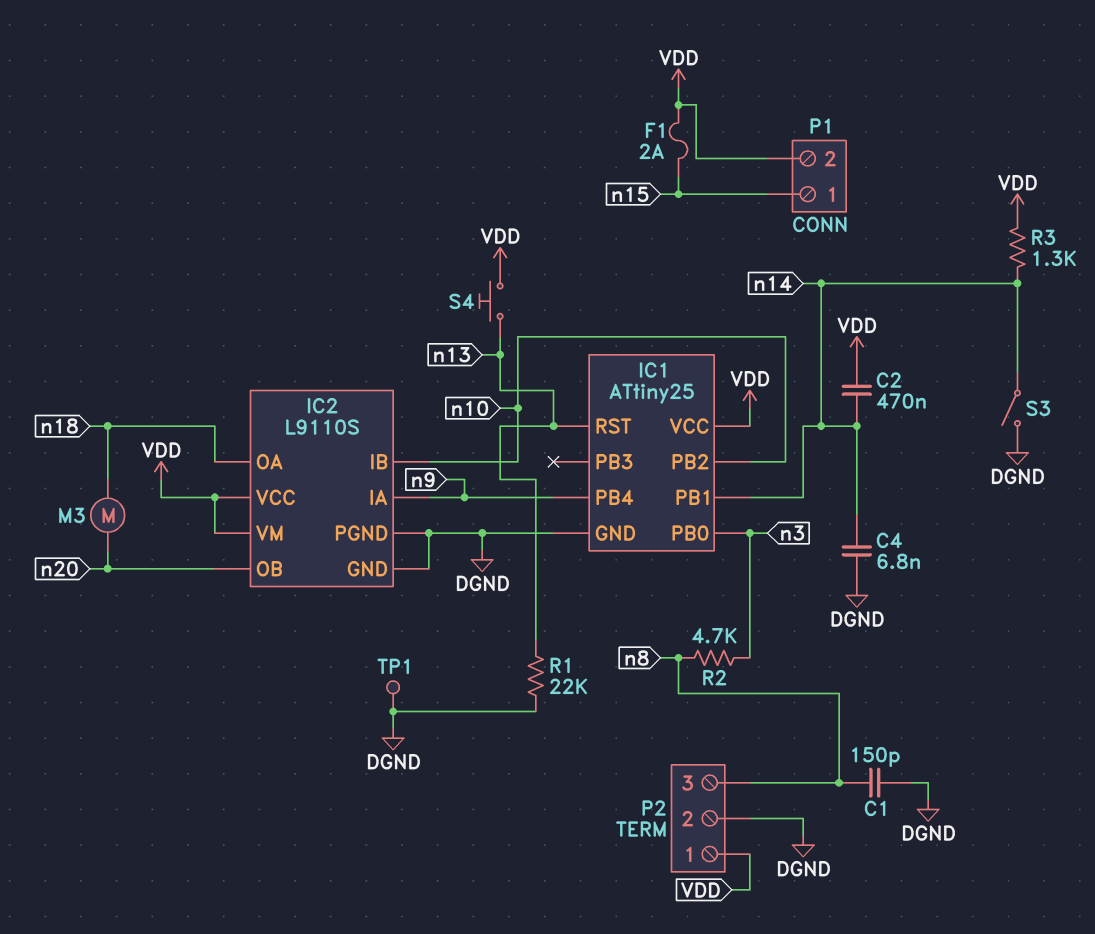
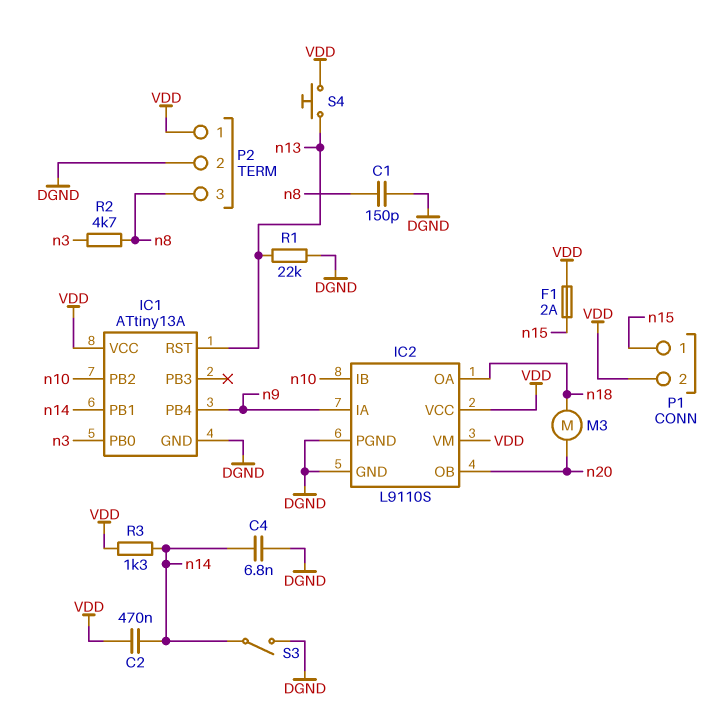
IC1: ATtiny25 -> ATtiny13A
TP1: test point (DGND) -> none

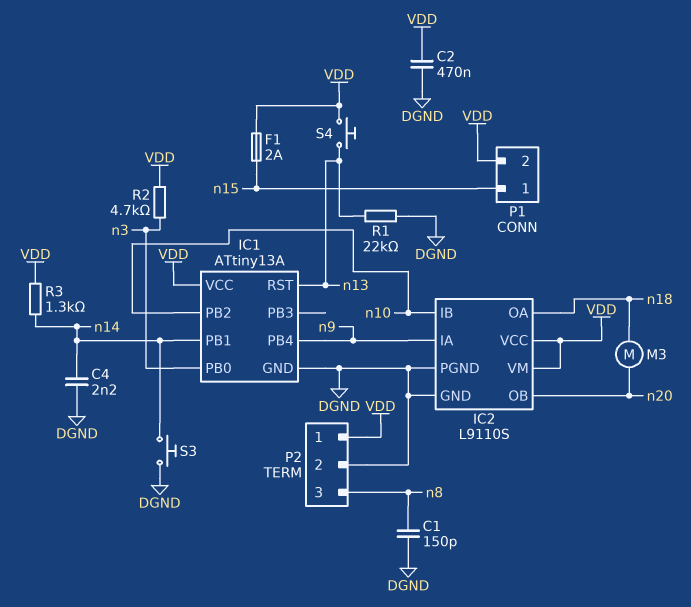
C2: 470nF (VDD, n14) -> 470nF (DGND, VDD)
C4: 6.8nF (DGND, n14) -> 2.2nF (DGND, n14)
R2: 4.7k (n3, n8) -> 4.7k (VDD, n3)
S3: switch (DGND, n14) -> button (DGND, n14)

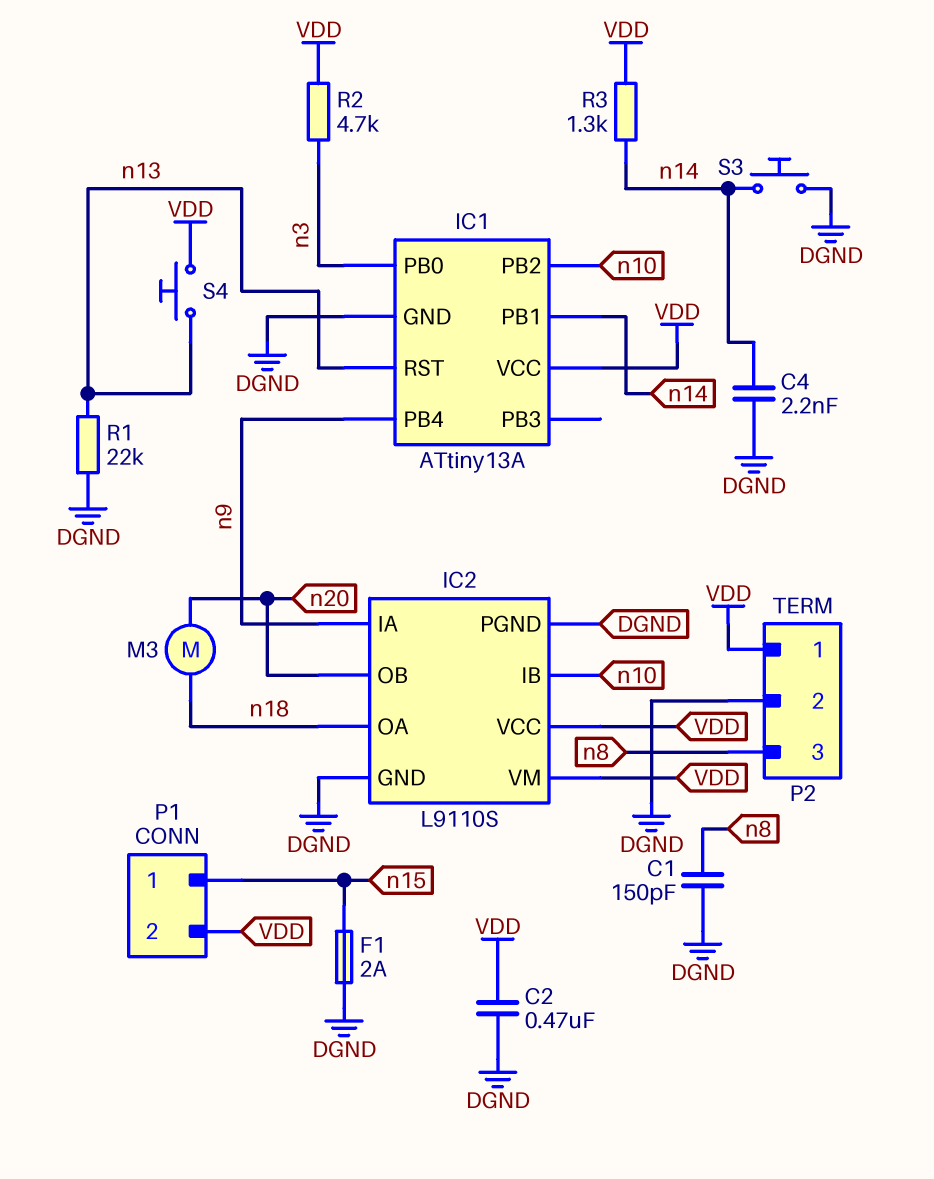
F1: 2A (VDD, n15) -> 2A (DGND, n15)

